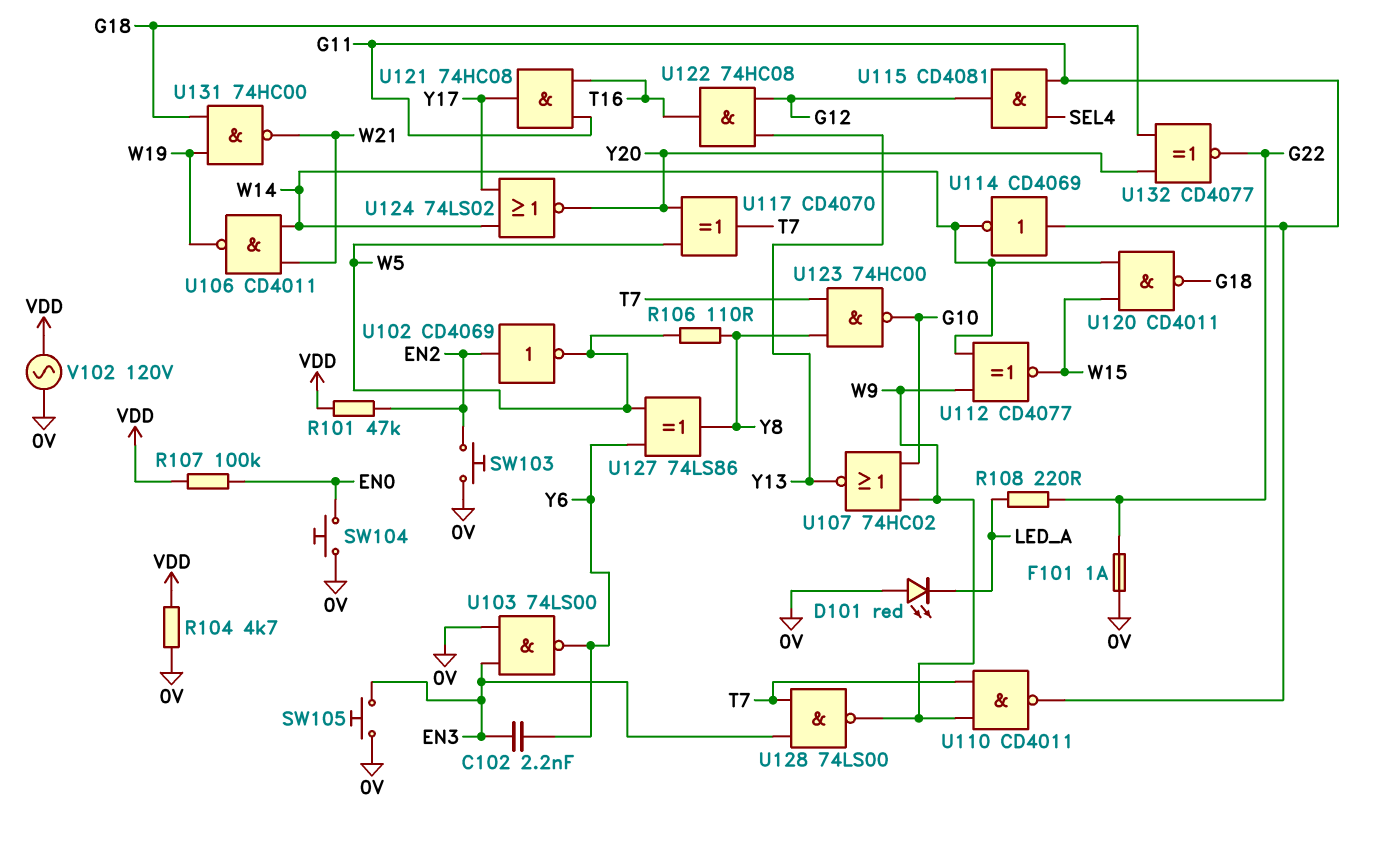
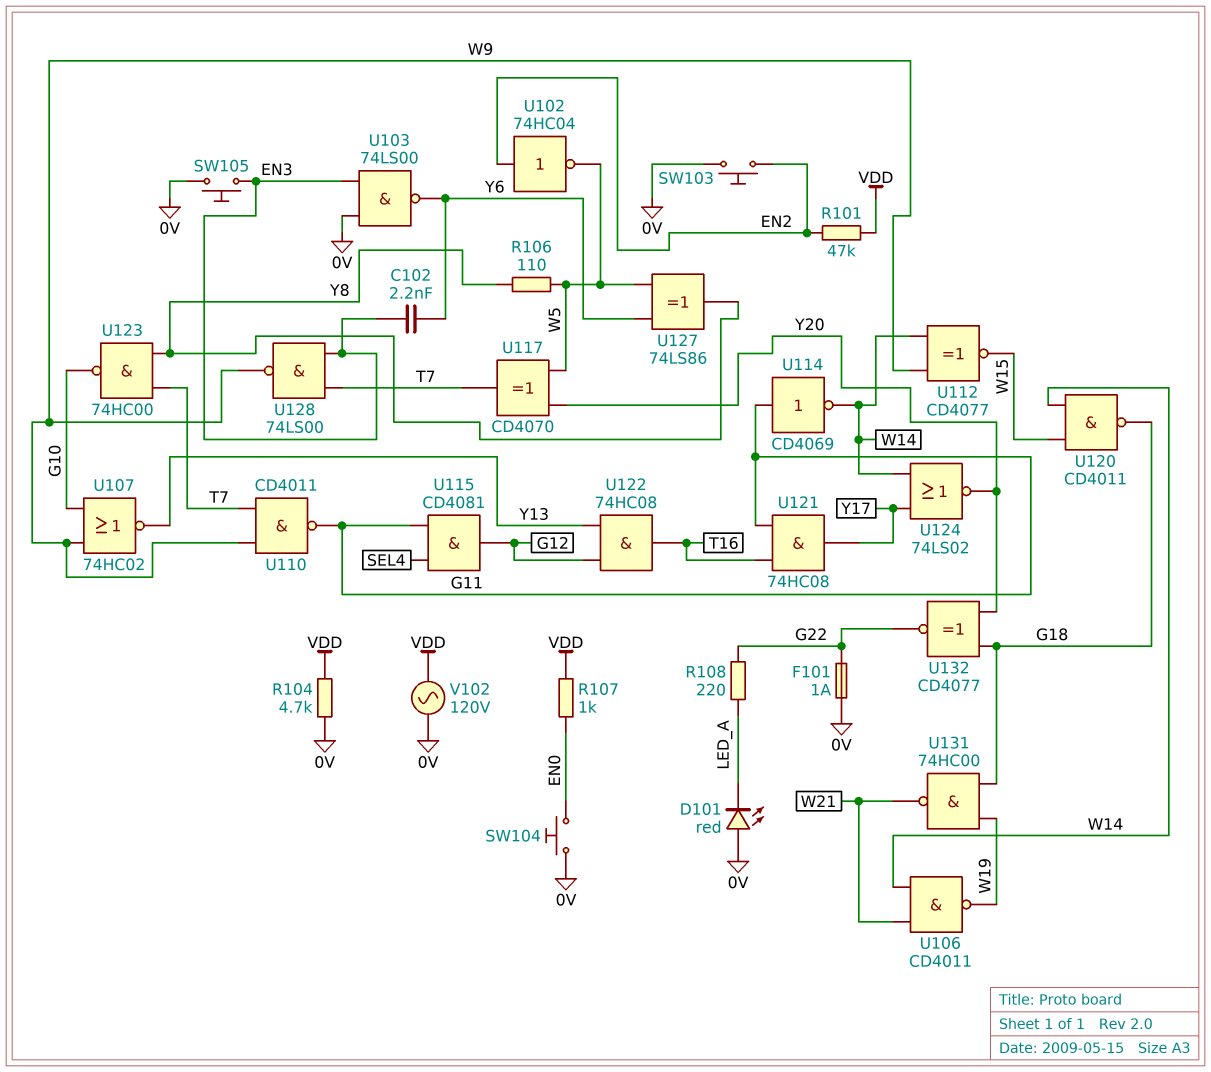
R107: 100k (EN0, VDD) -> 1k (EN0, VDD)
U102: NOT CD4069 (in EN2, out W5) -> NOT 74HC04 (in EN2, out W5)

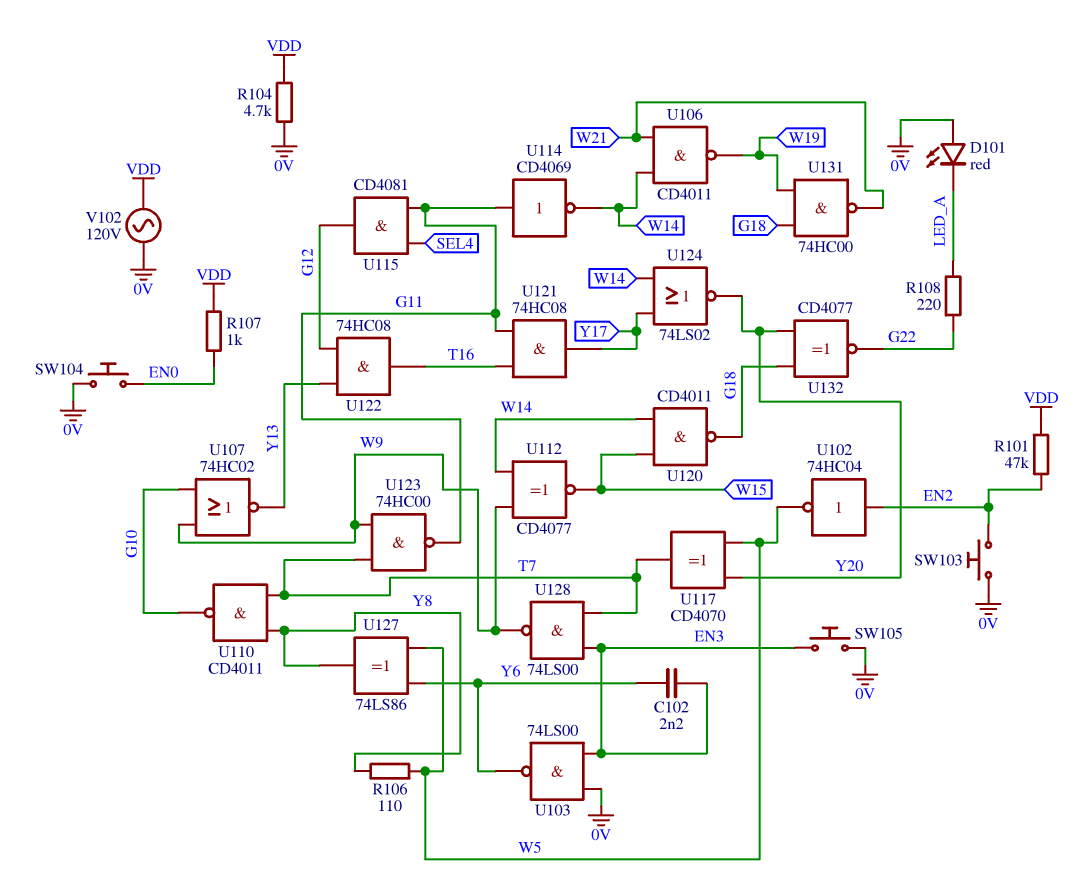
F101: 1A (0V, G22) -> none
U110: NAND CD4011 (in T7, in W9, out G11) -> NAND CD4011 (in T7, in Y8, out G10)
U123: NAND 74HC00 (in T7, in Y8, out G10) -> NAND 74HC00 (in T7, in W9, out G11)

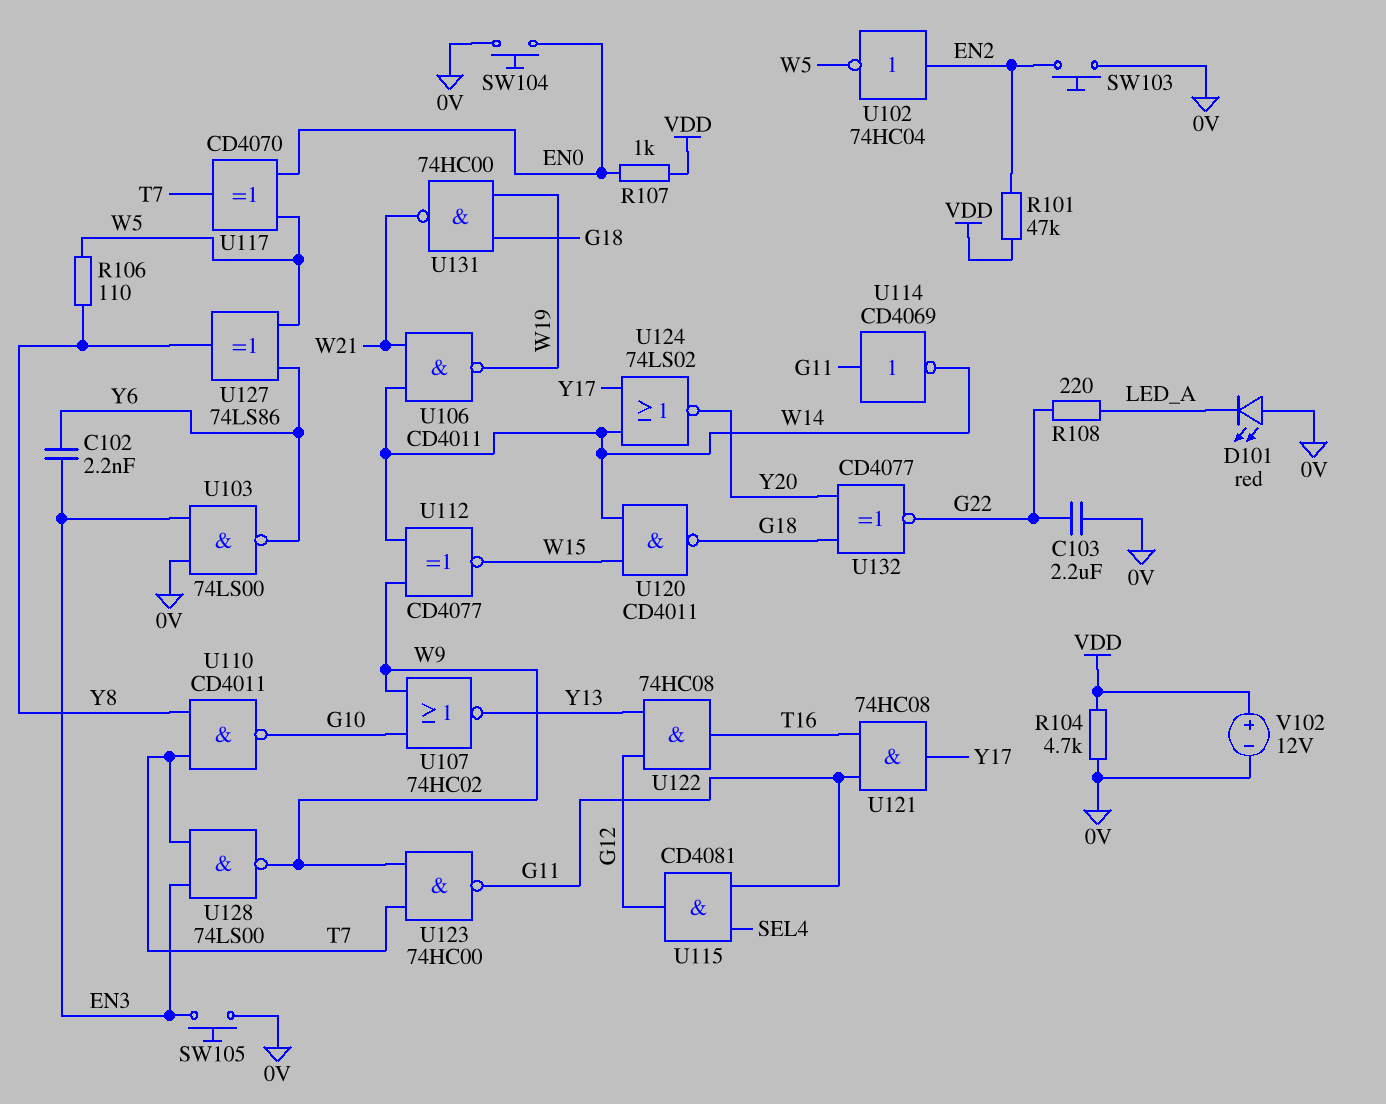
C103: none -> 2.2uF (0V, G22)
U117: XOR CD4070 (in W5, in Y20, out T7) -> XOR CD4070 (in EN0, in W5, out T7)
V102: AC 120V (0V, VDD) -> 12V (plus VDD, minus 0V)

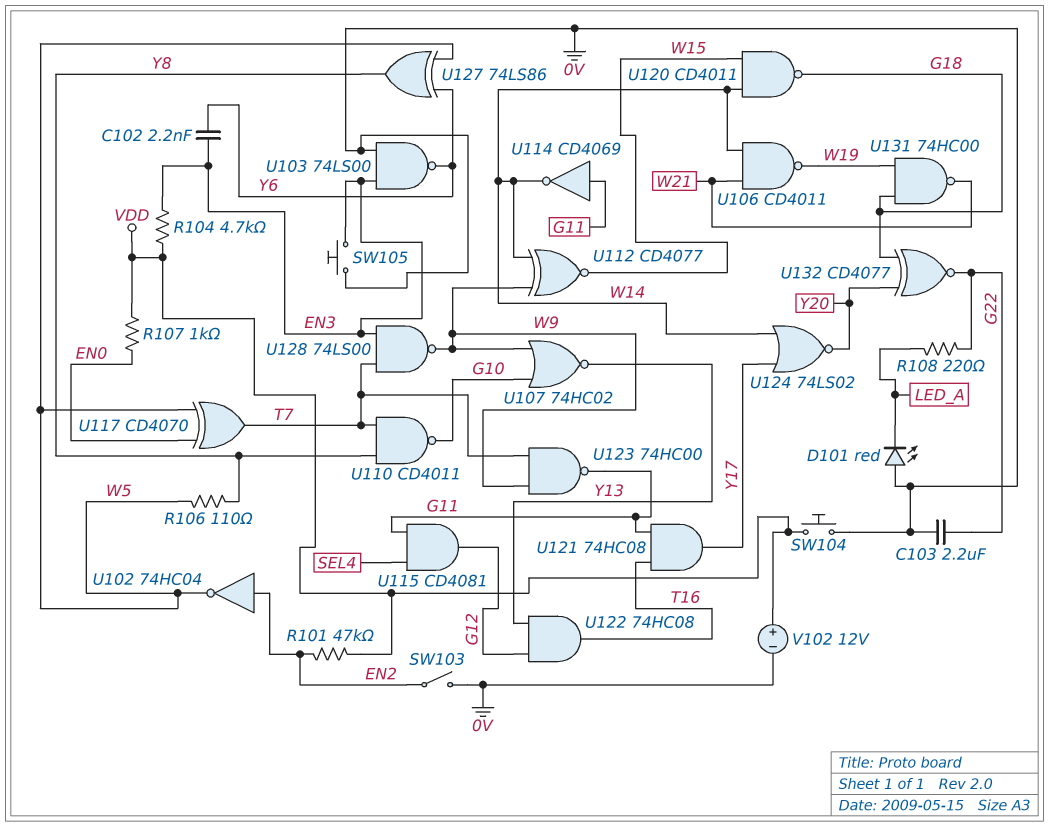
R104: 4.7k (0V, VDD) -> 4.7k (EN3, VDD)
SW103: button (0V, EN2) -> switch (0V, EN2)
SW104: button (0V, EN0) -> button (0V, VDD)

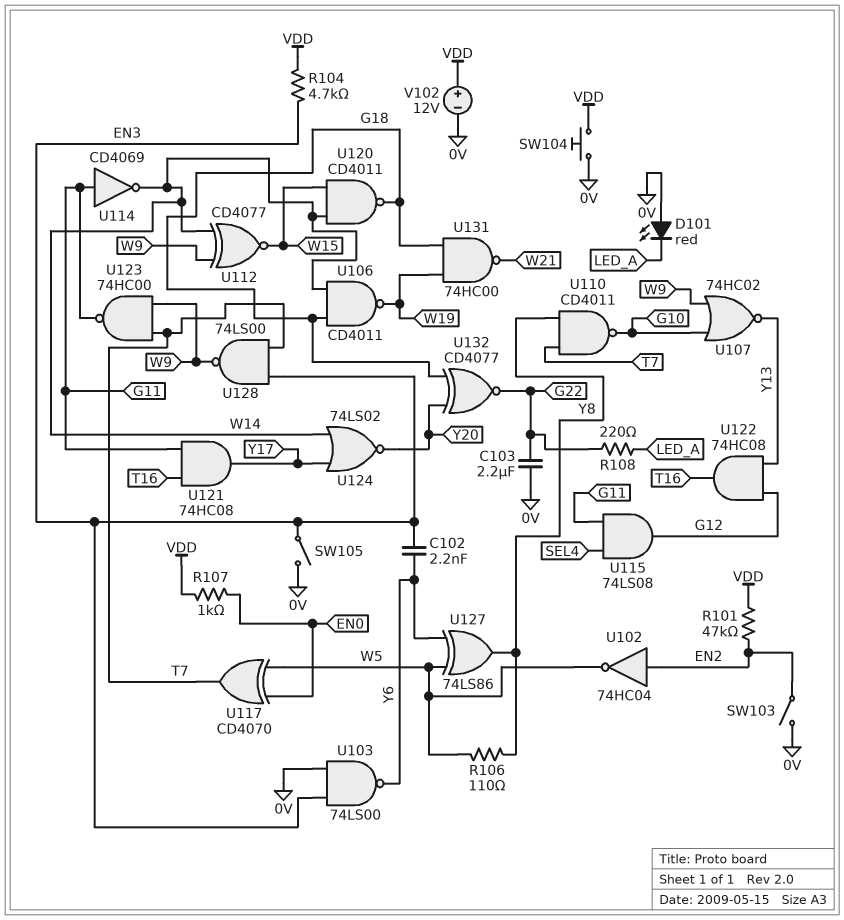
SW105: button (0V, EN3) -> switch (0V, EN3)
U106: NAND CD4011 (in W14, in W21, out W19) -> NAND CD4011 (in G18, in W14, out W19)
U115: AND CD4081 (in G11, in SEL4, out G12) -> AND 74LS08 (in G11, in SEL4, out G12)

